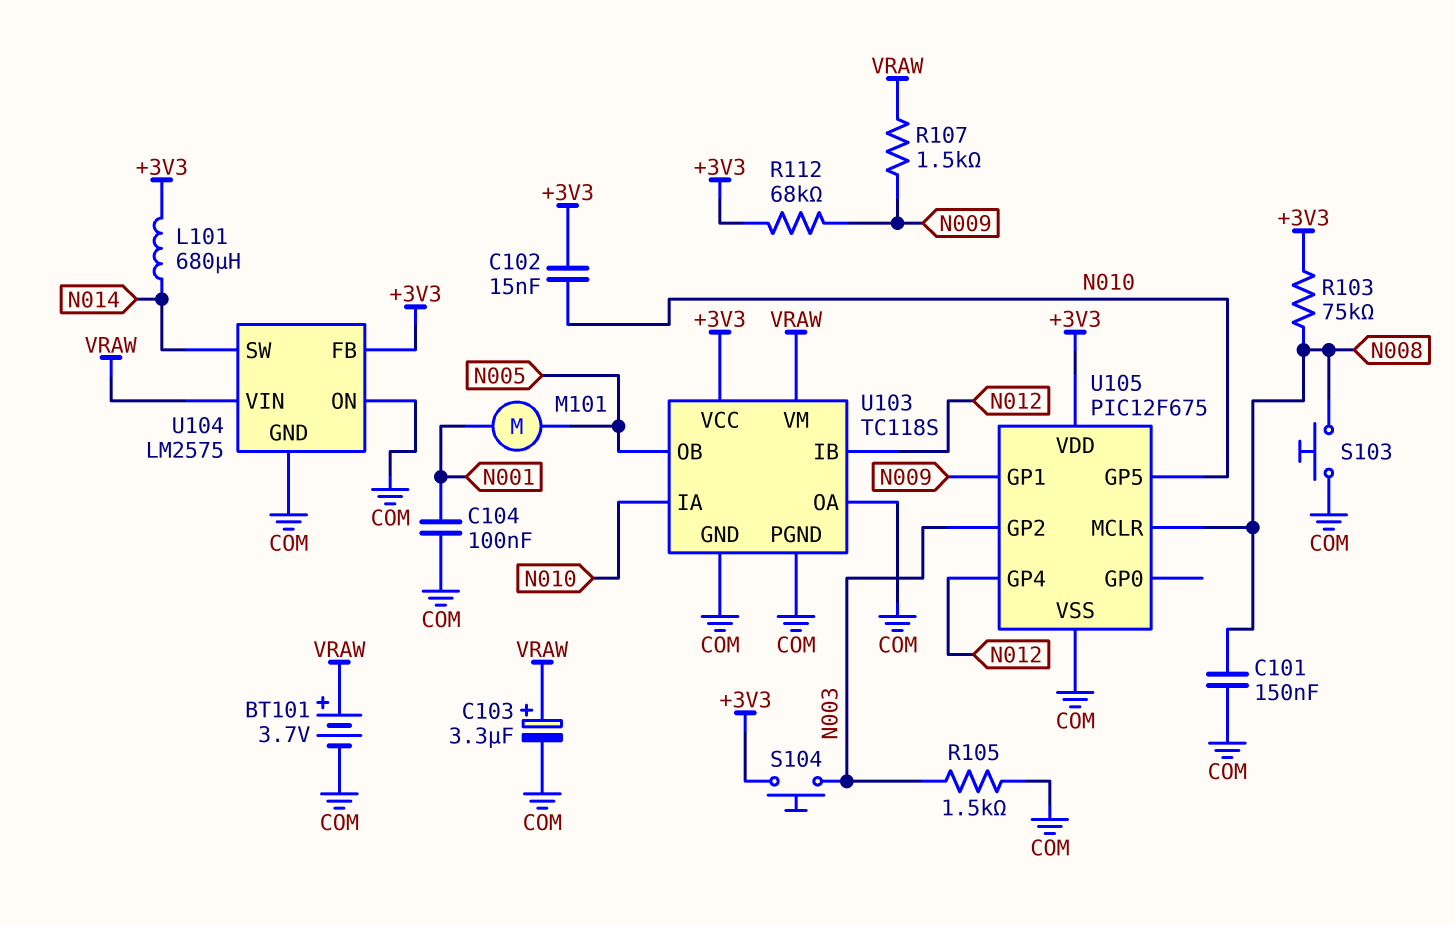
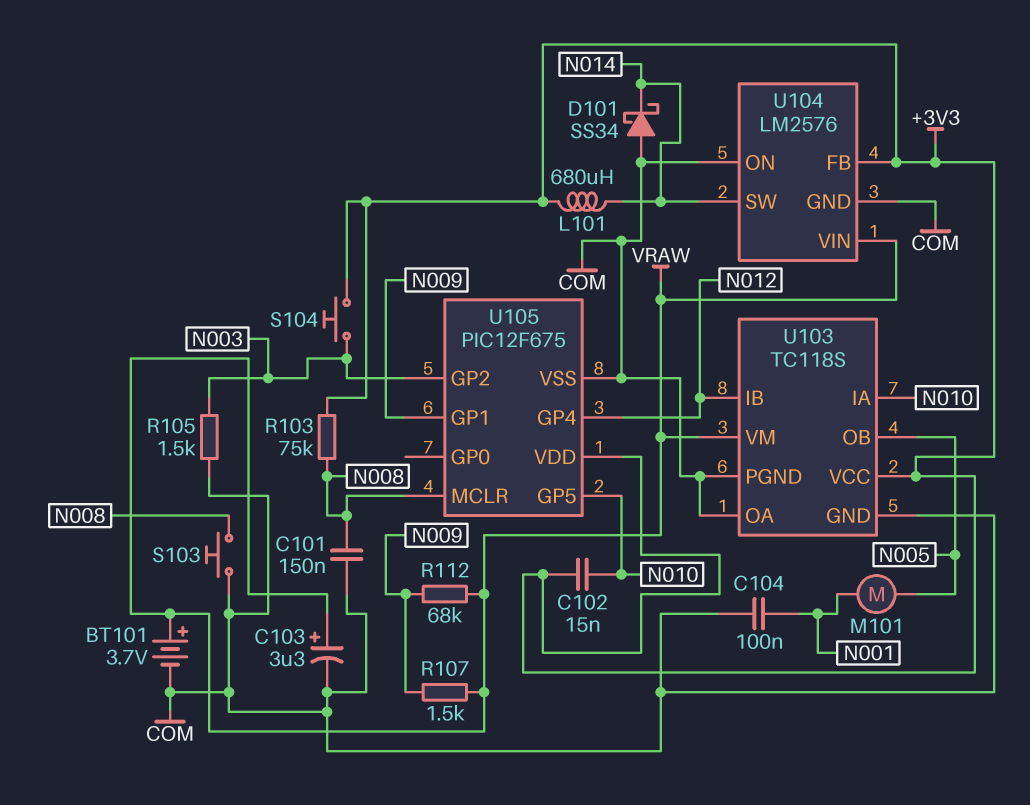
D101: none -> schottky SS34 (A COM, K N014)
R112: 68k (+3V3, N009) -> 68k (N009, VRAW)
U104: LM2575 -> LM2576

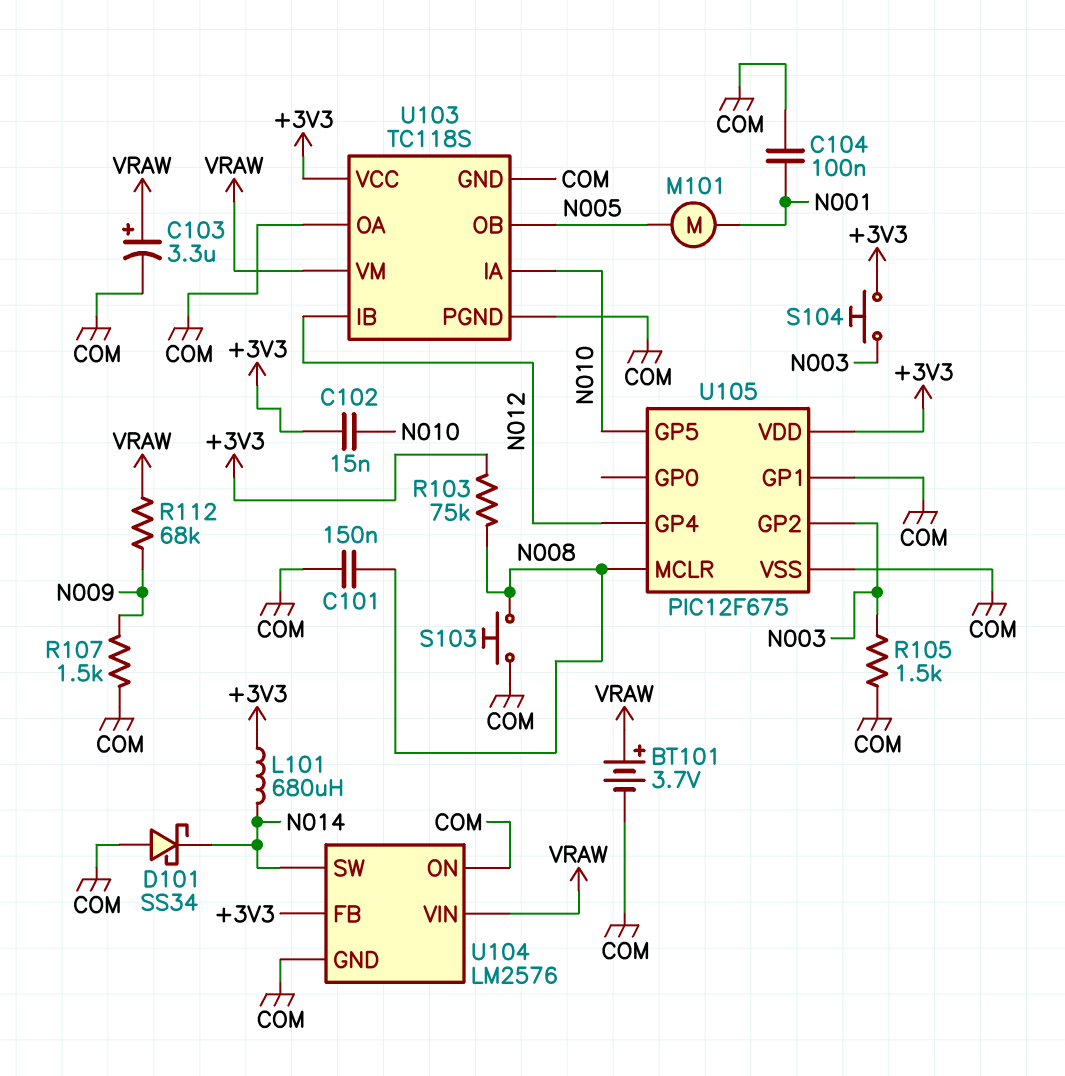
R107: 1.5k (N009, VRAW) -> 1.5k (COM, N009)
U105 pin GP1: N009 -> COM

